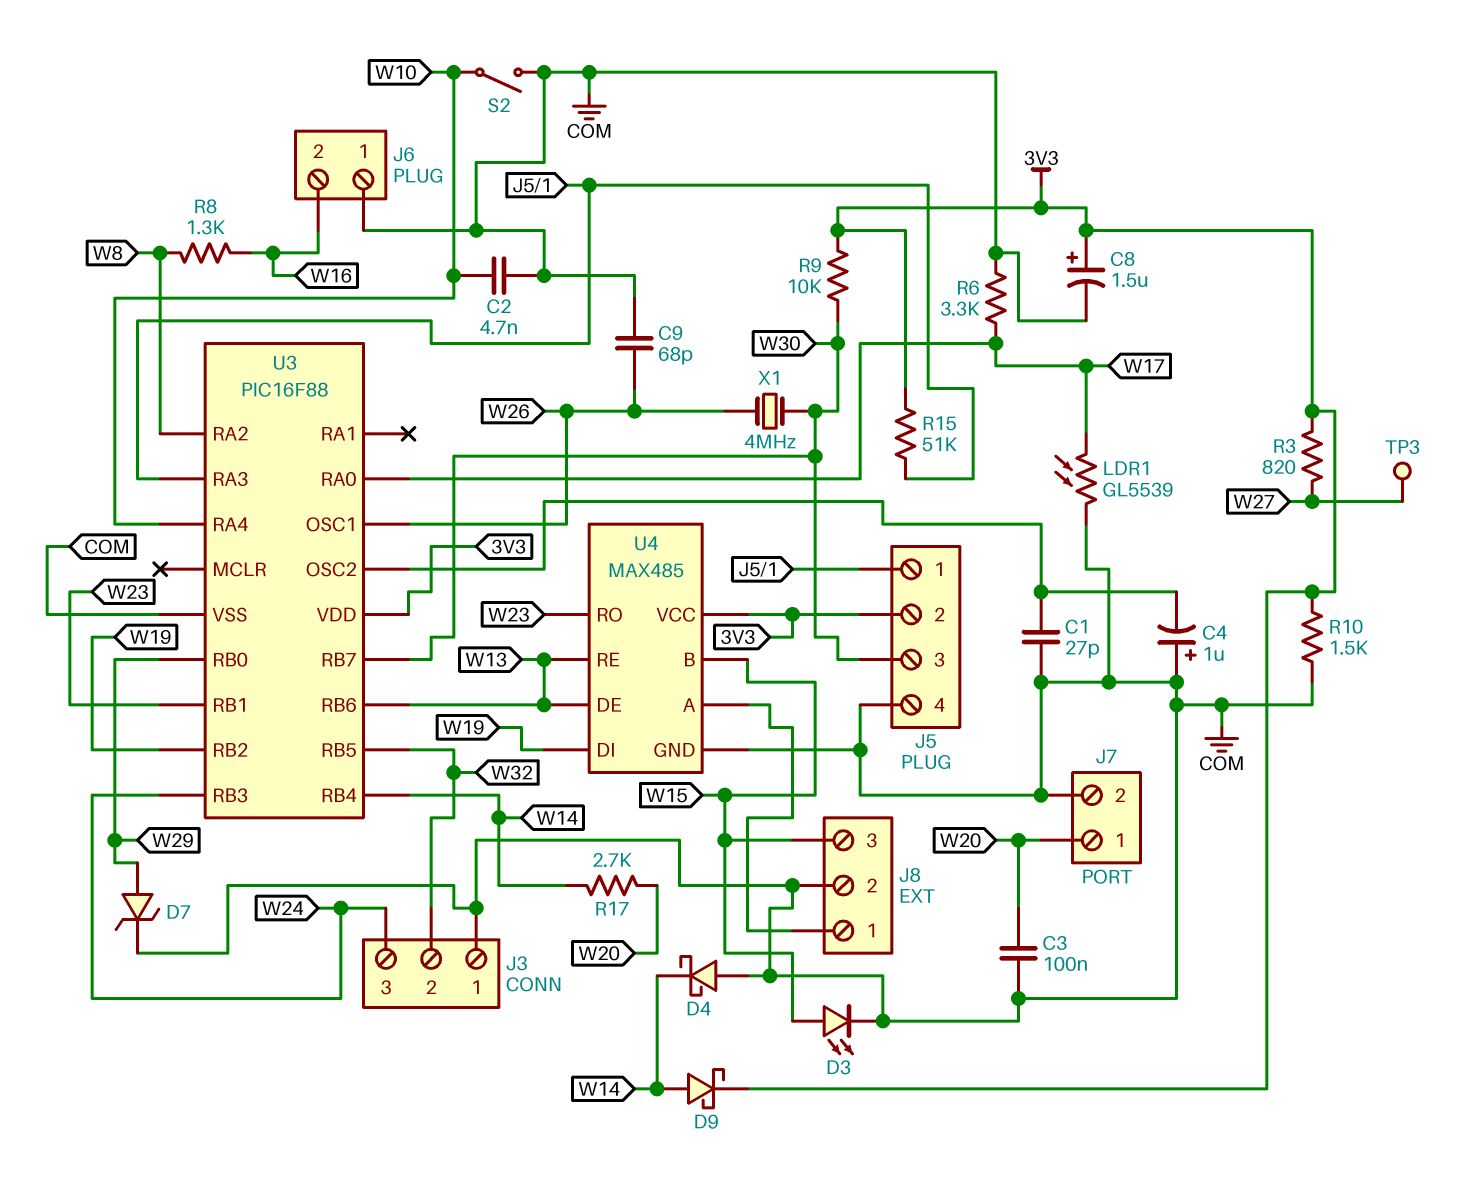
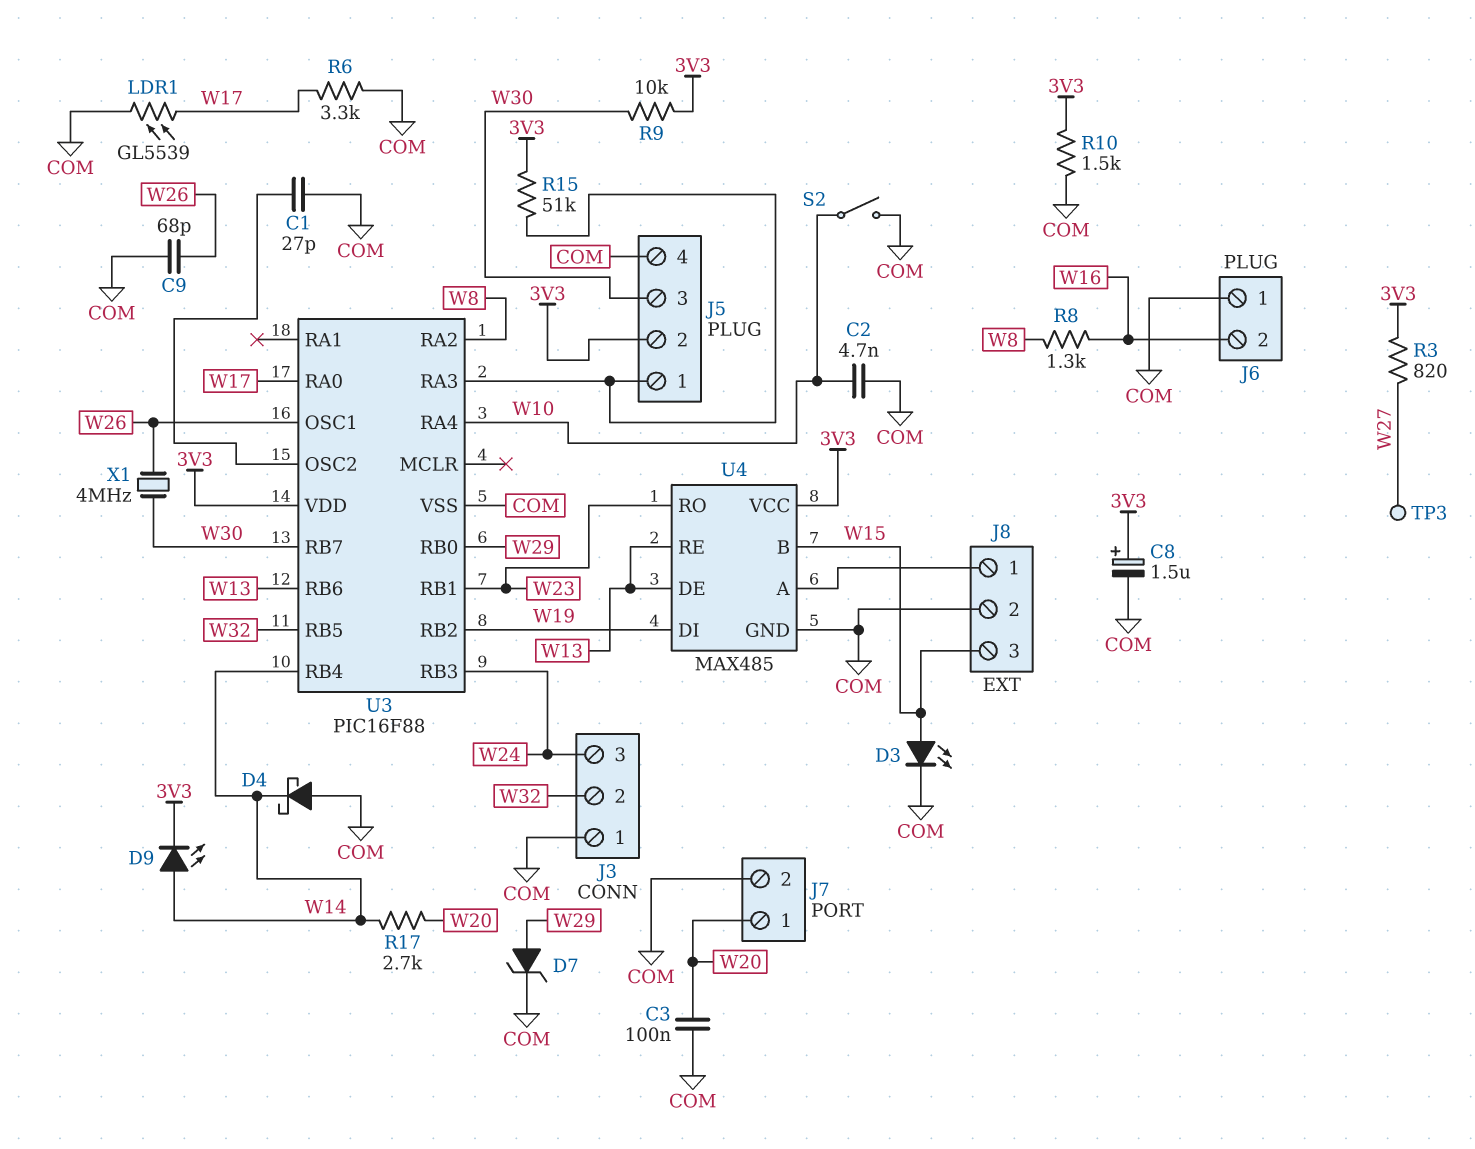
C4: 1uF (plus COM, minus U3/OSC2) -> none
D9: schottky (A W14, K 3V3) -> LED (A W14, K 3V3)

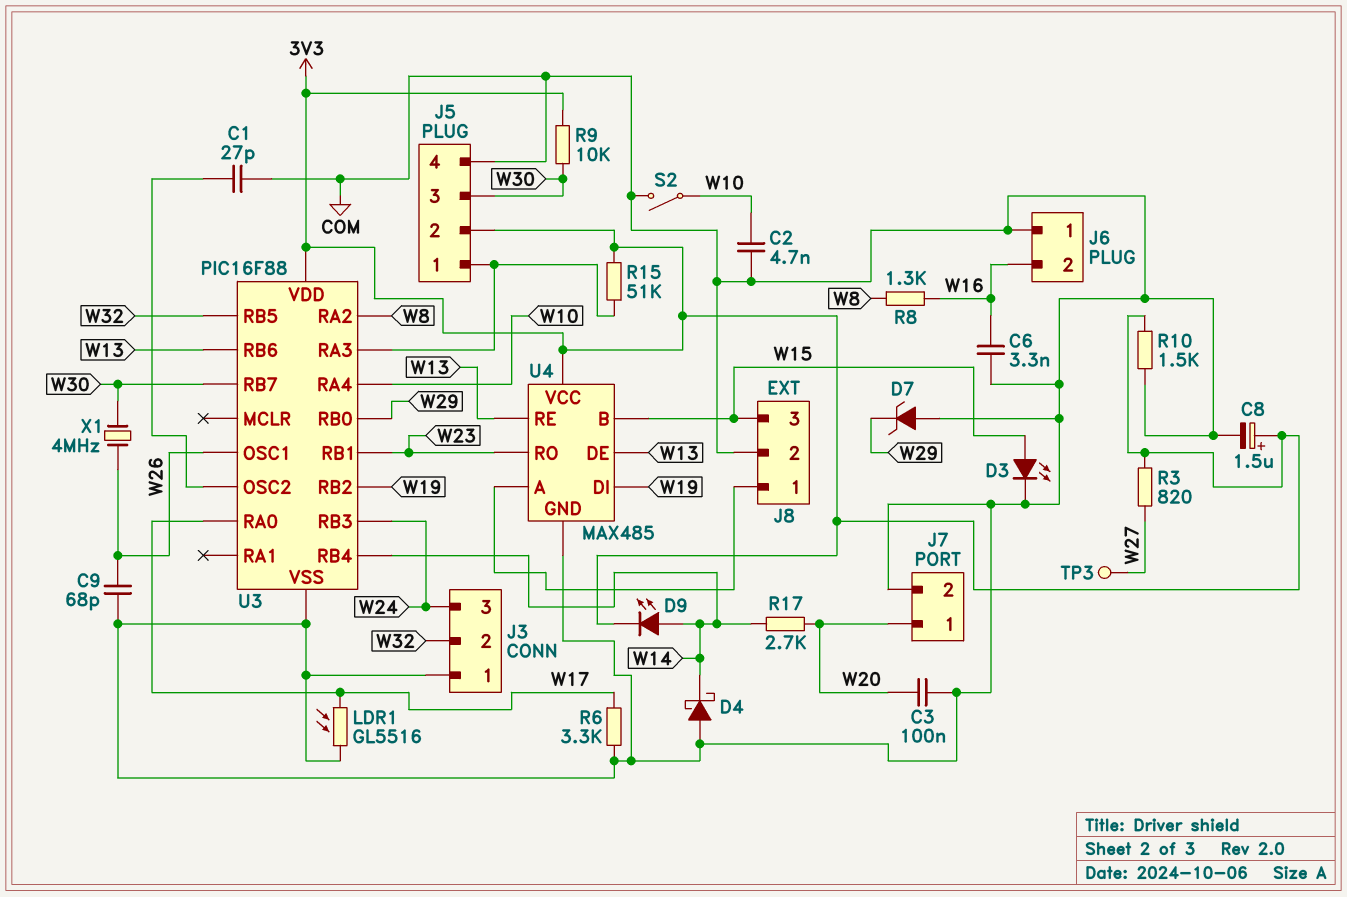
C6: none -> 3.3nF (COM, W16)
D7: zener (A W29, K COM) -> zener (A COM, K W29)
LDR1: GL5539 (COM, W17) -> GL5516 (COM, W17)

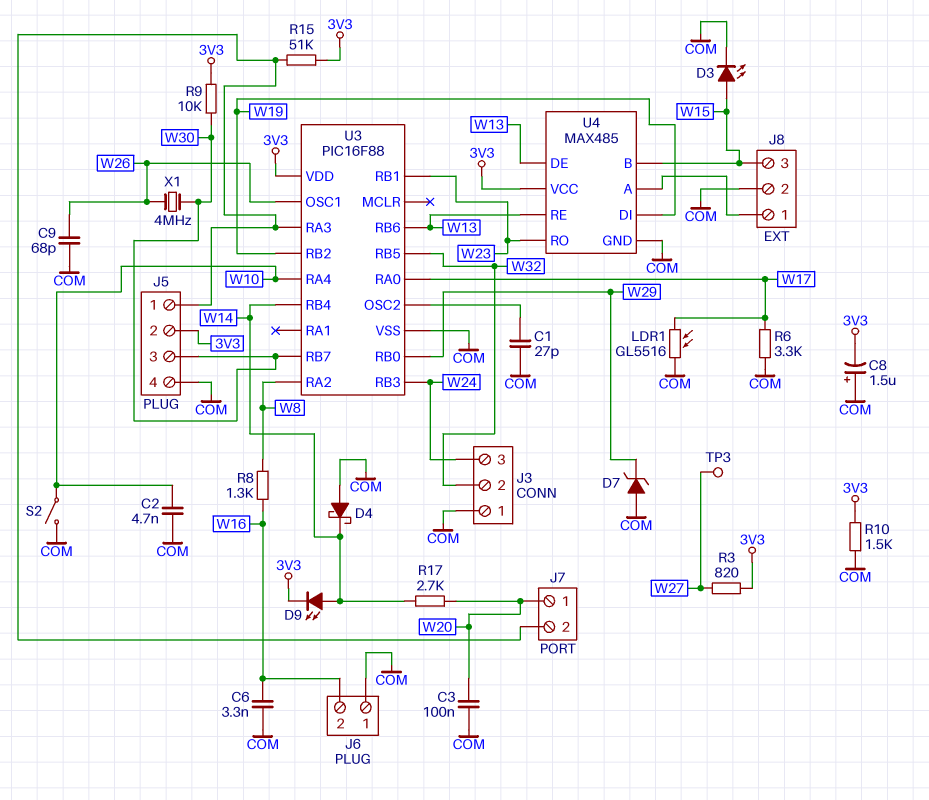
C8: 1.5uF (plus 3V3, minus COM) -> 1.5uF (plus COM, minus 3V3)
J7 pin 2: COM -> J5/1

